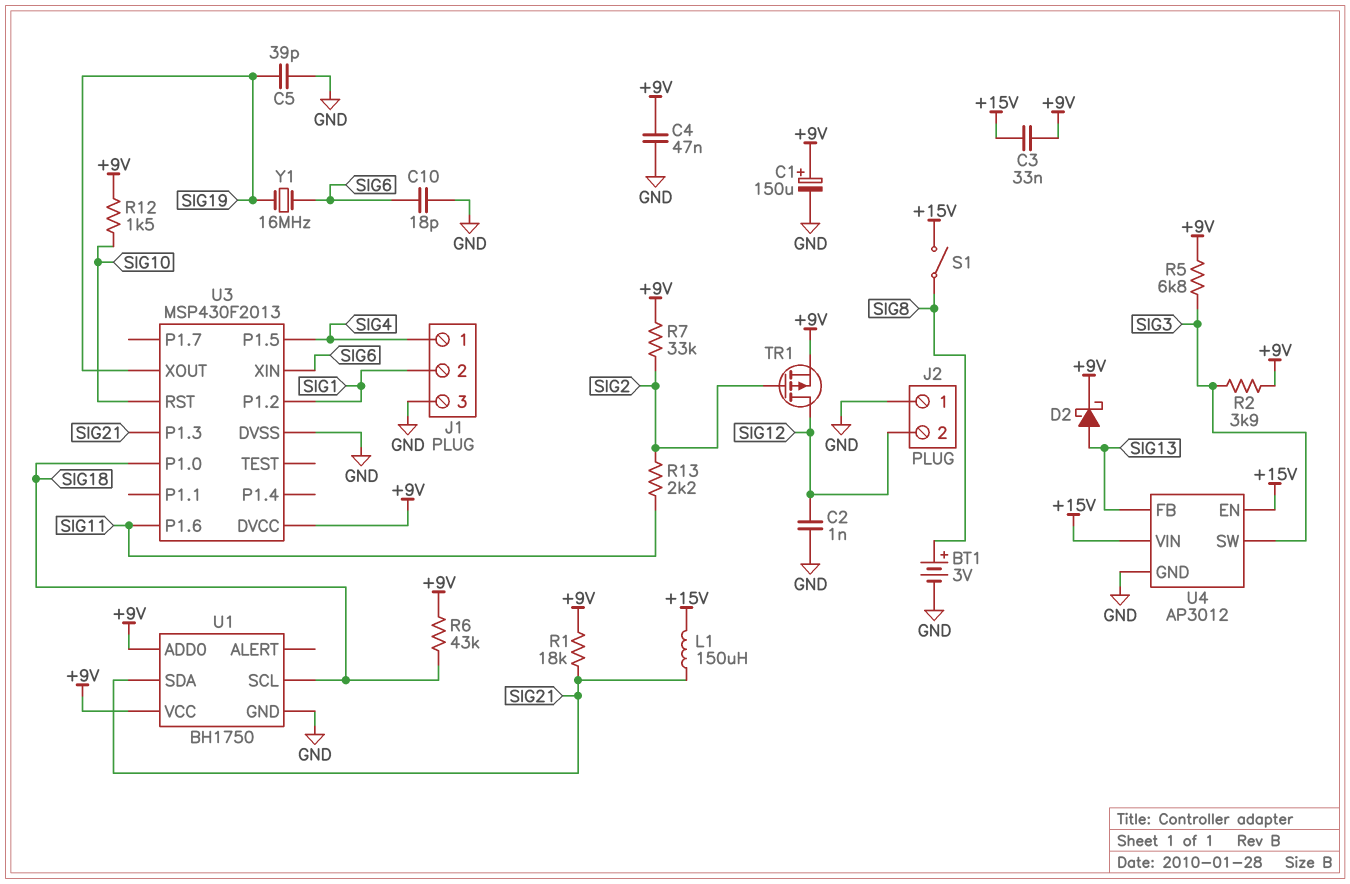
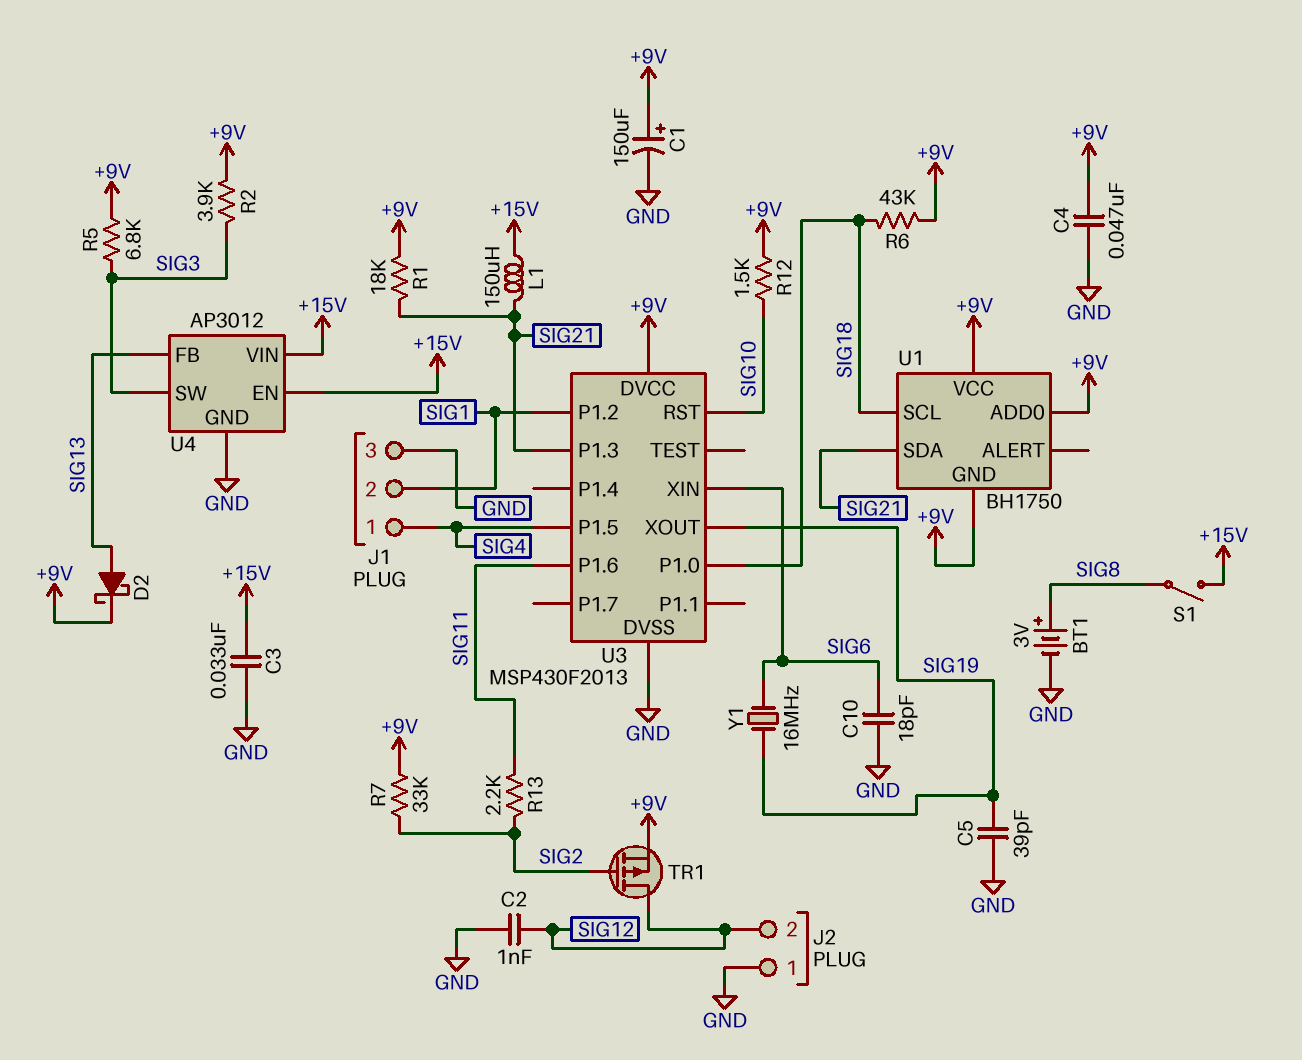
C3: 33nF (+9V, +15V) -> 33nF (+15V, GND)
U1 pin GND: GND -> +9V

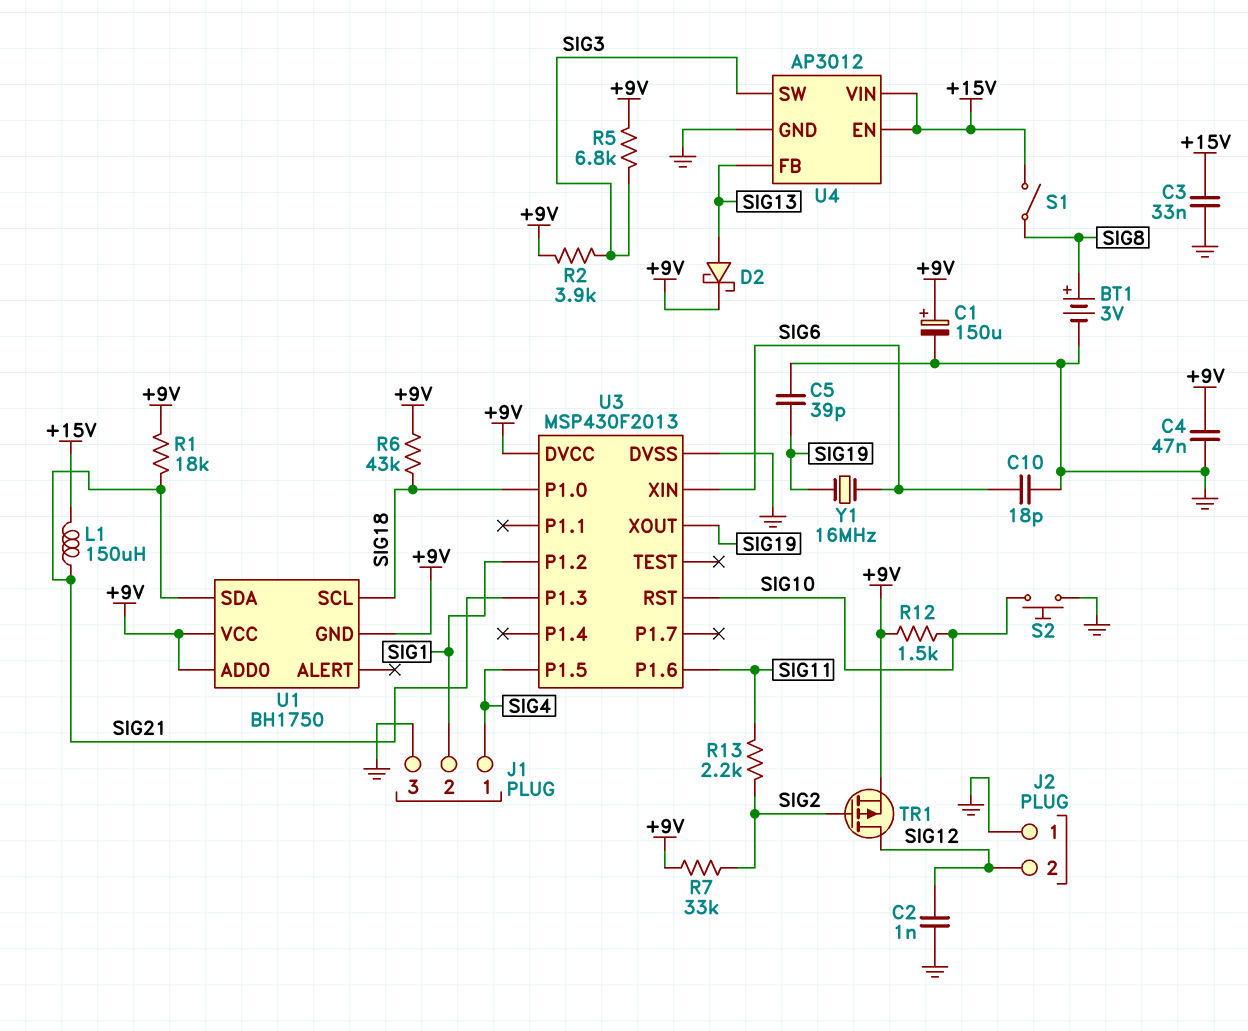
S2: none -> button (GND, SIG10)

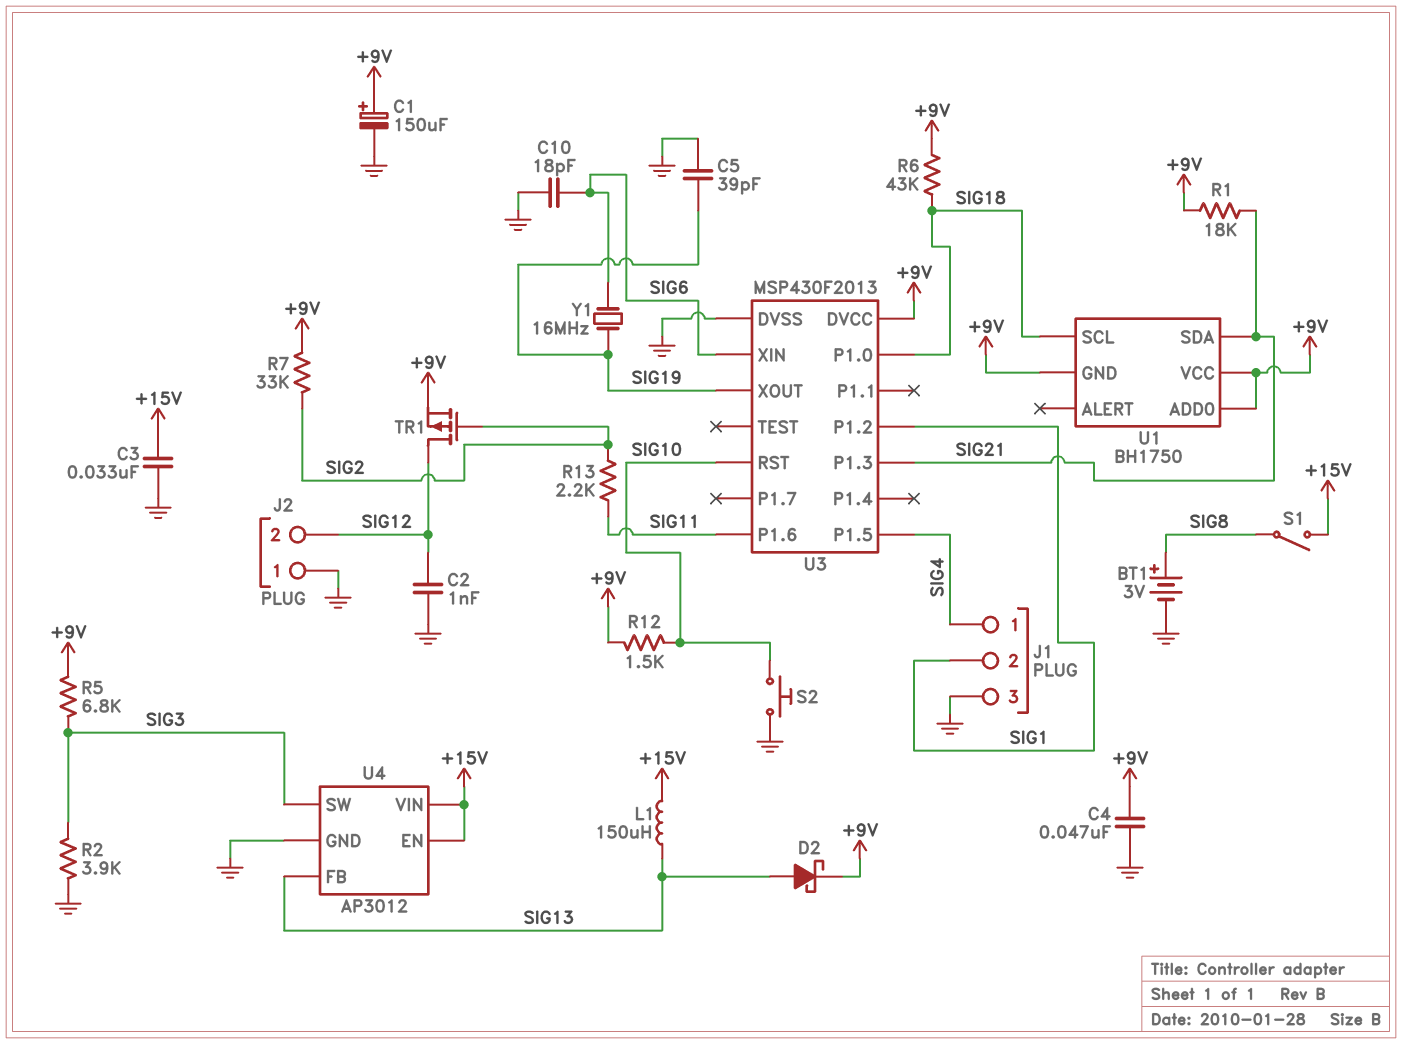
L1: 150uH (+15V, SIG21) -> 150uH (+15V, SIG13)
R2: 3.9k (+9V, SIG3) -> 3.9k (GND, SIG3)

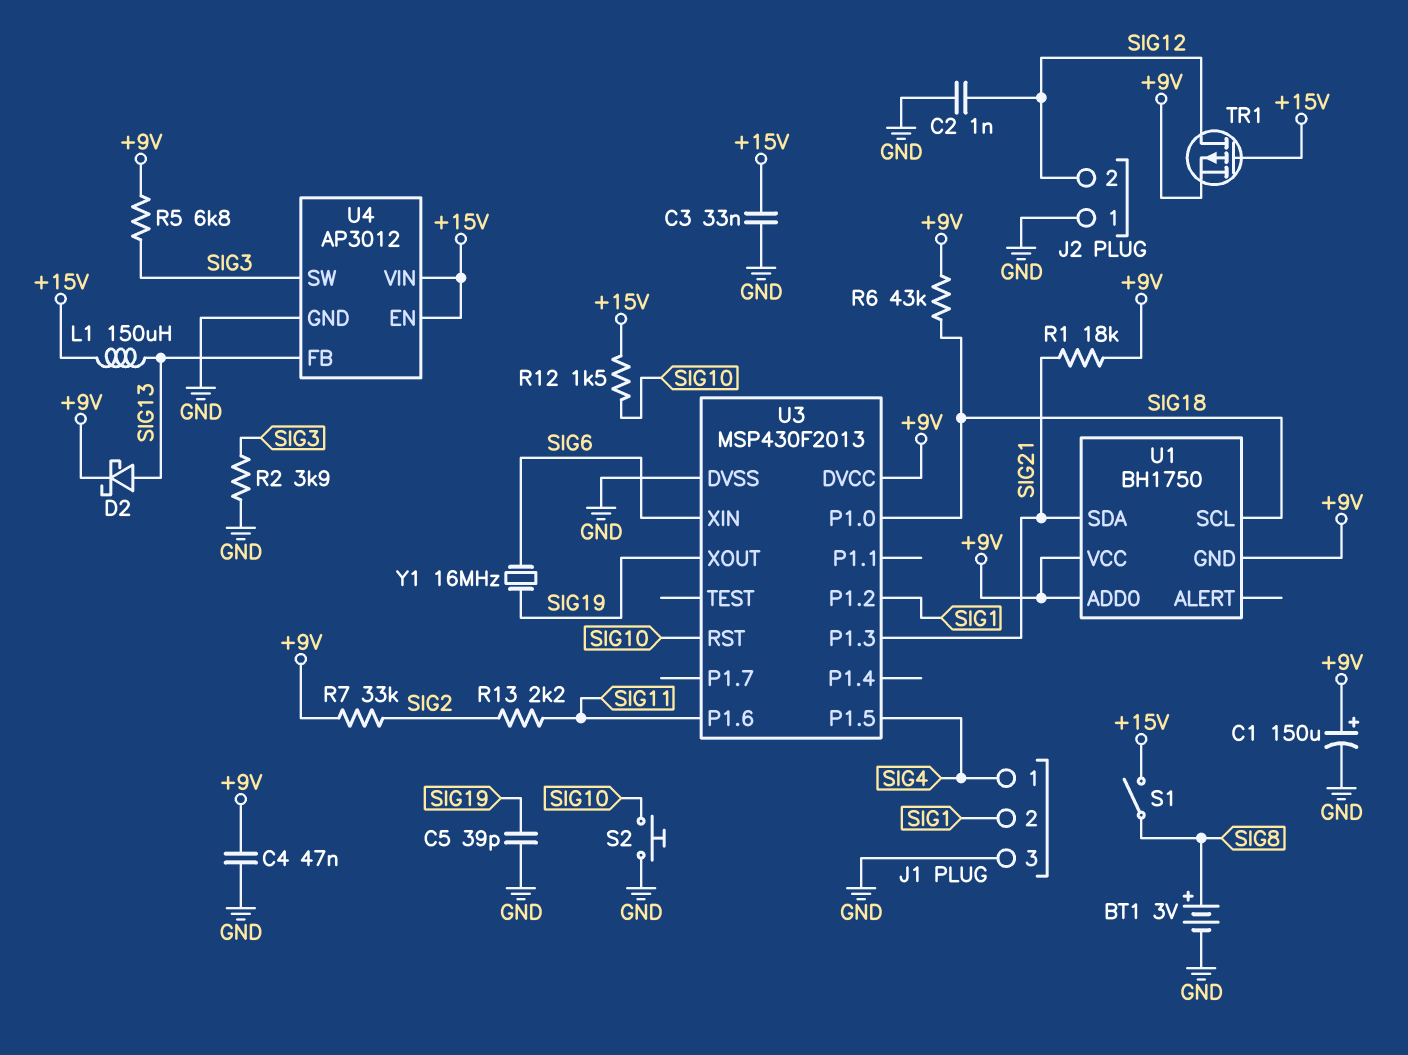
C10: 18pF (GND, SIG6) -> none
R12: 1.5k (+9V, SIG10) -> 1.5k (+15V, SIG10)
TR1: PMOS (G SIG2, D SIG12, S +9V) -> PMOS (G +15V, D SIG12, S +9V)

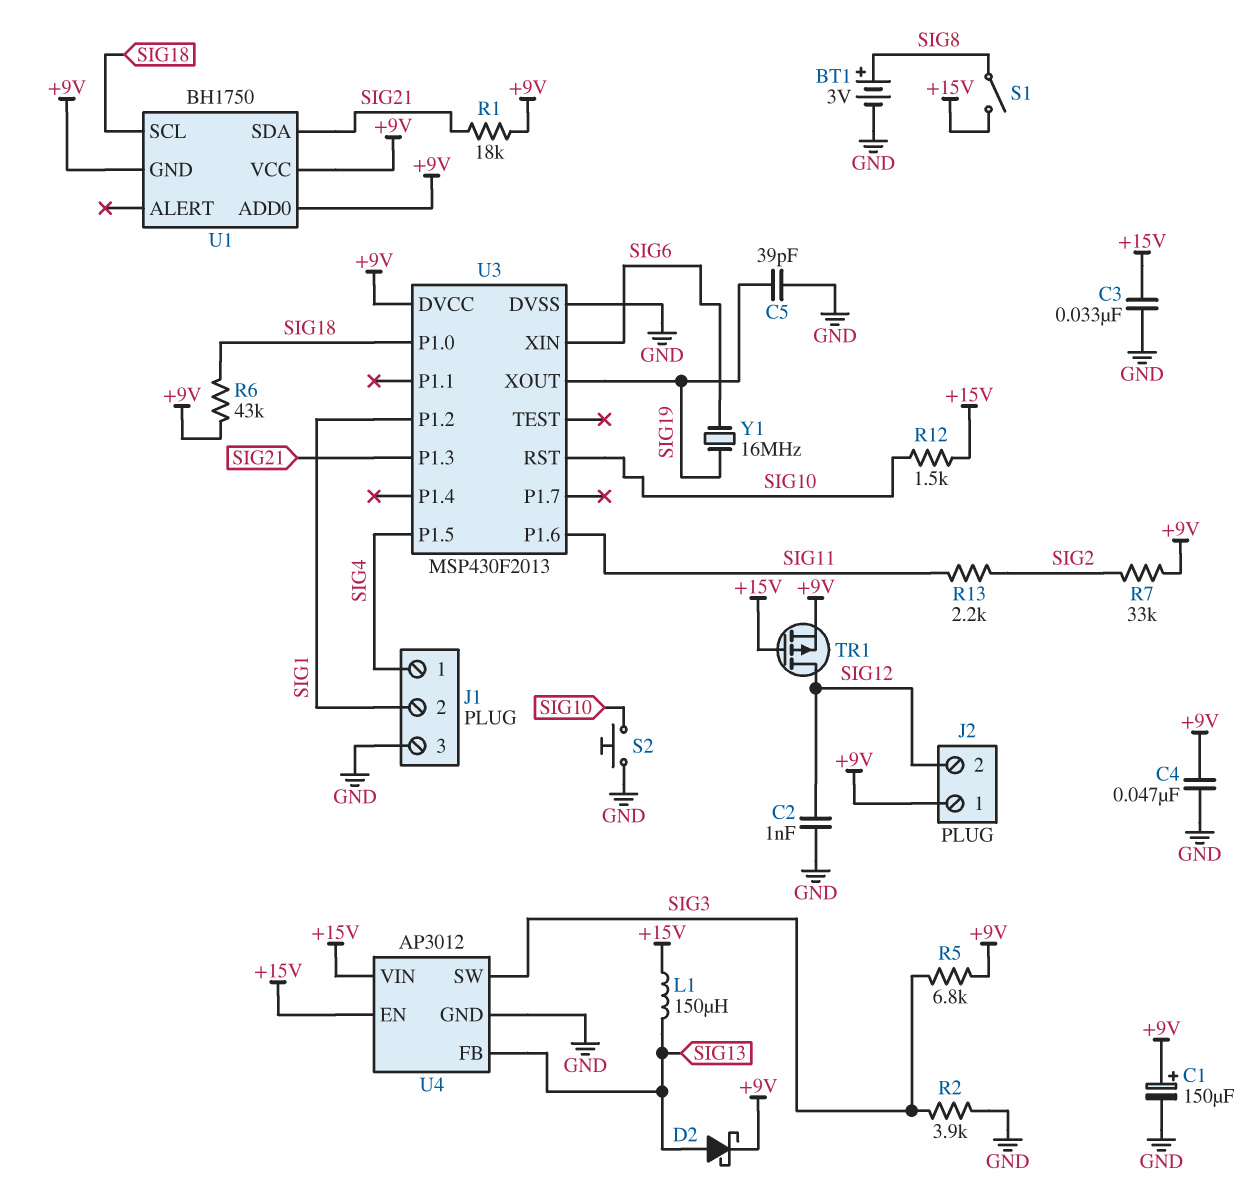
J2 pin 1: GND -> +9V

